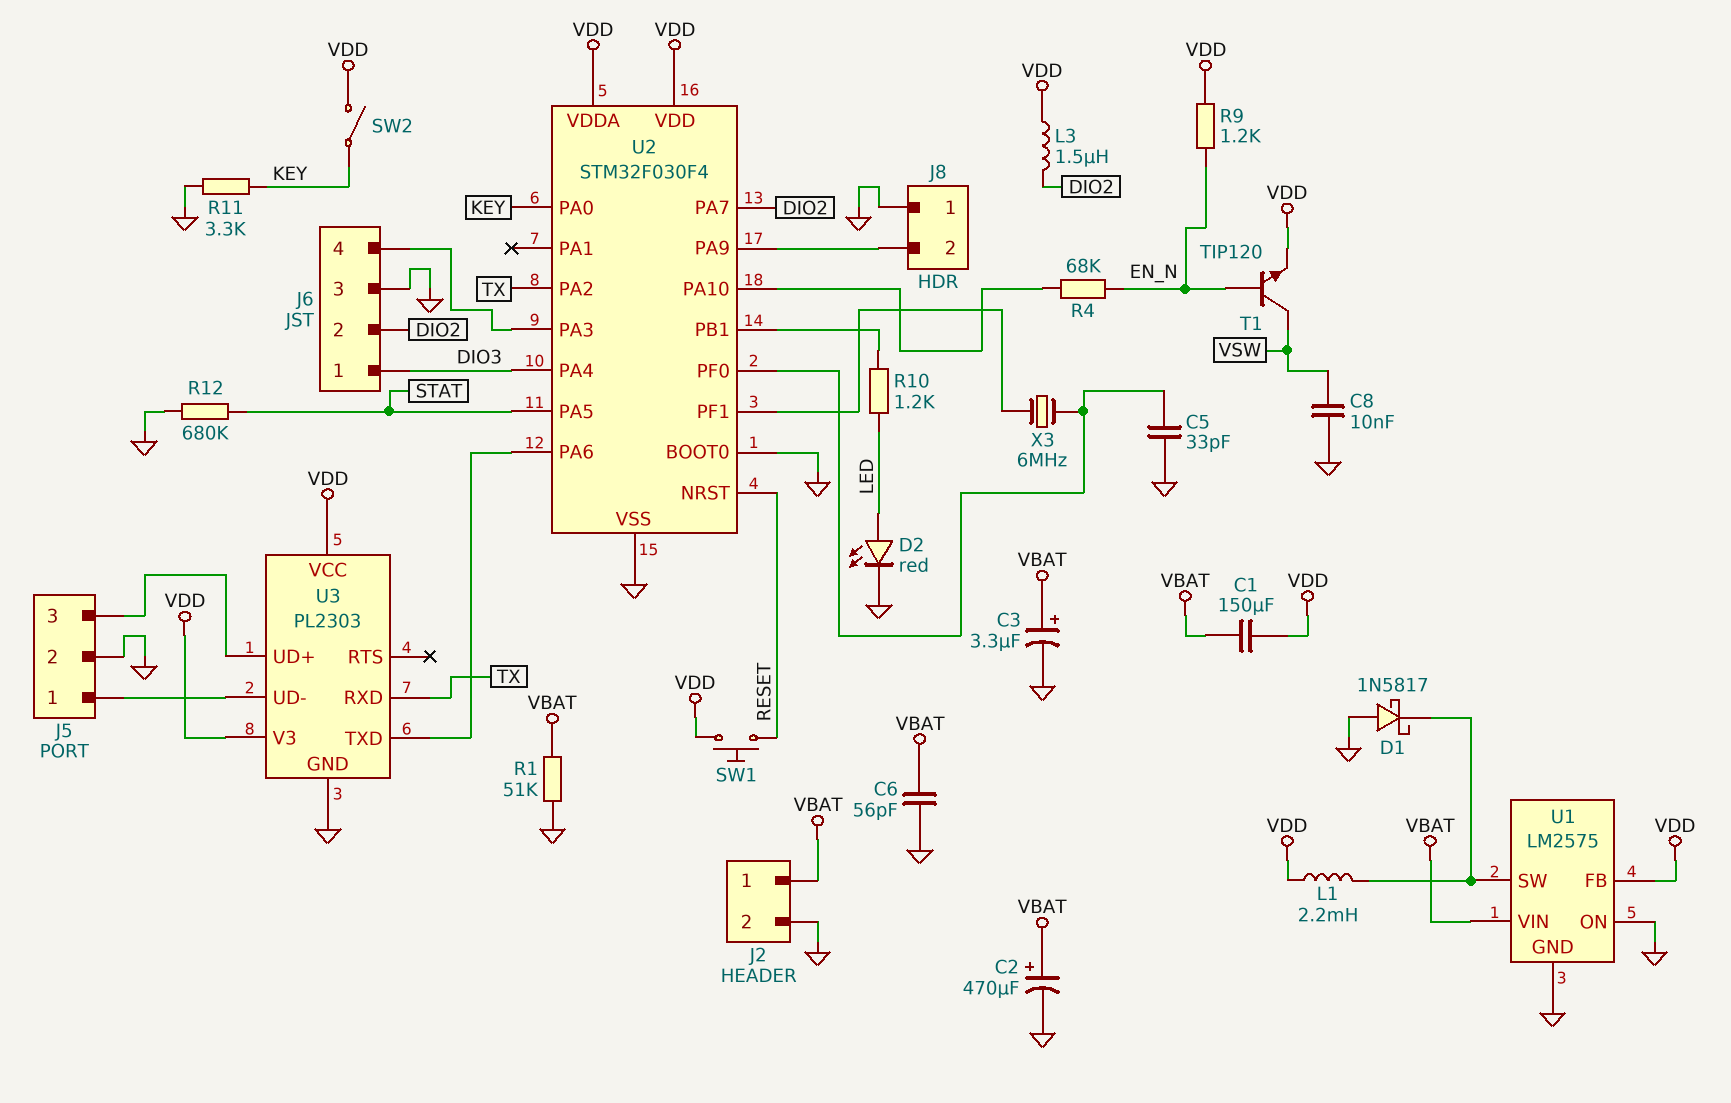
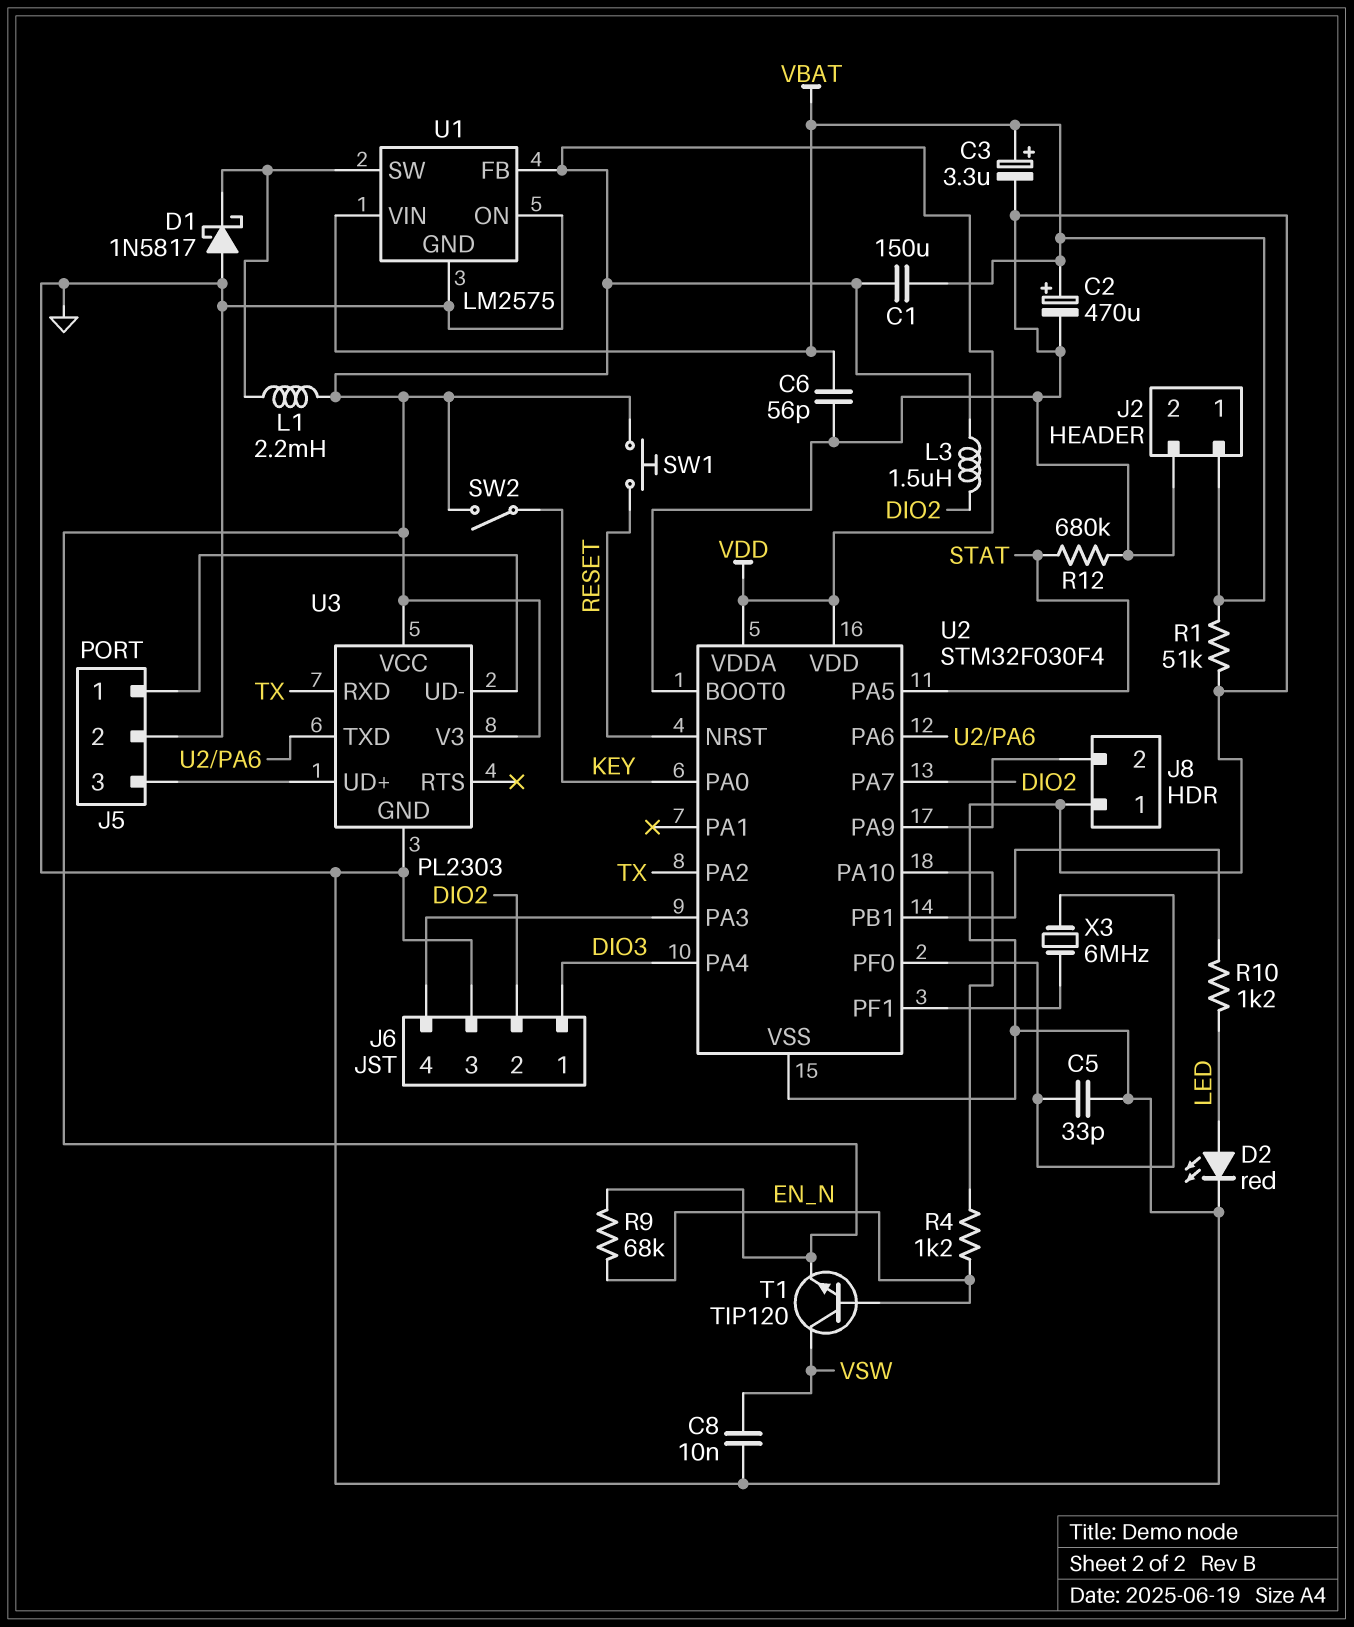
R4: 68k (EN_N, U2/PA10) -> 1.2k (EN_N, U2/PA10)
R9: 1.2k (EN_N, VDD) -> 68k (EN_N, VDD)
R11: 3.3k (GND, KEY) -> none

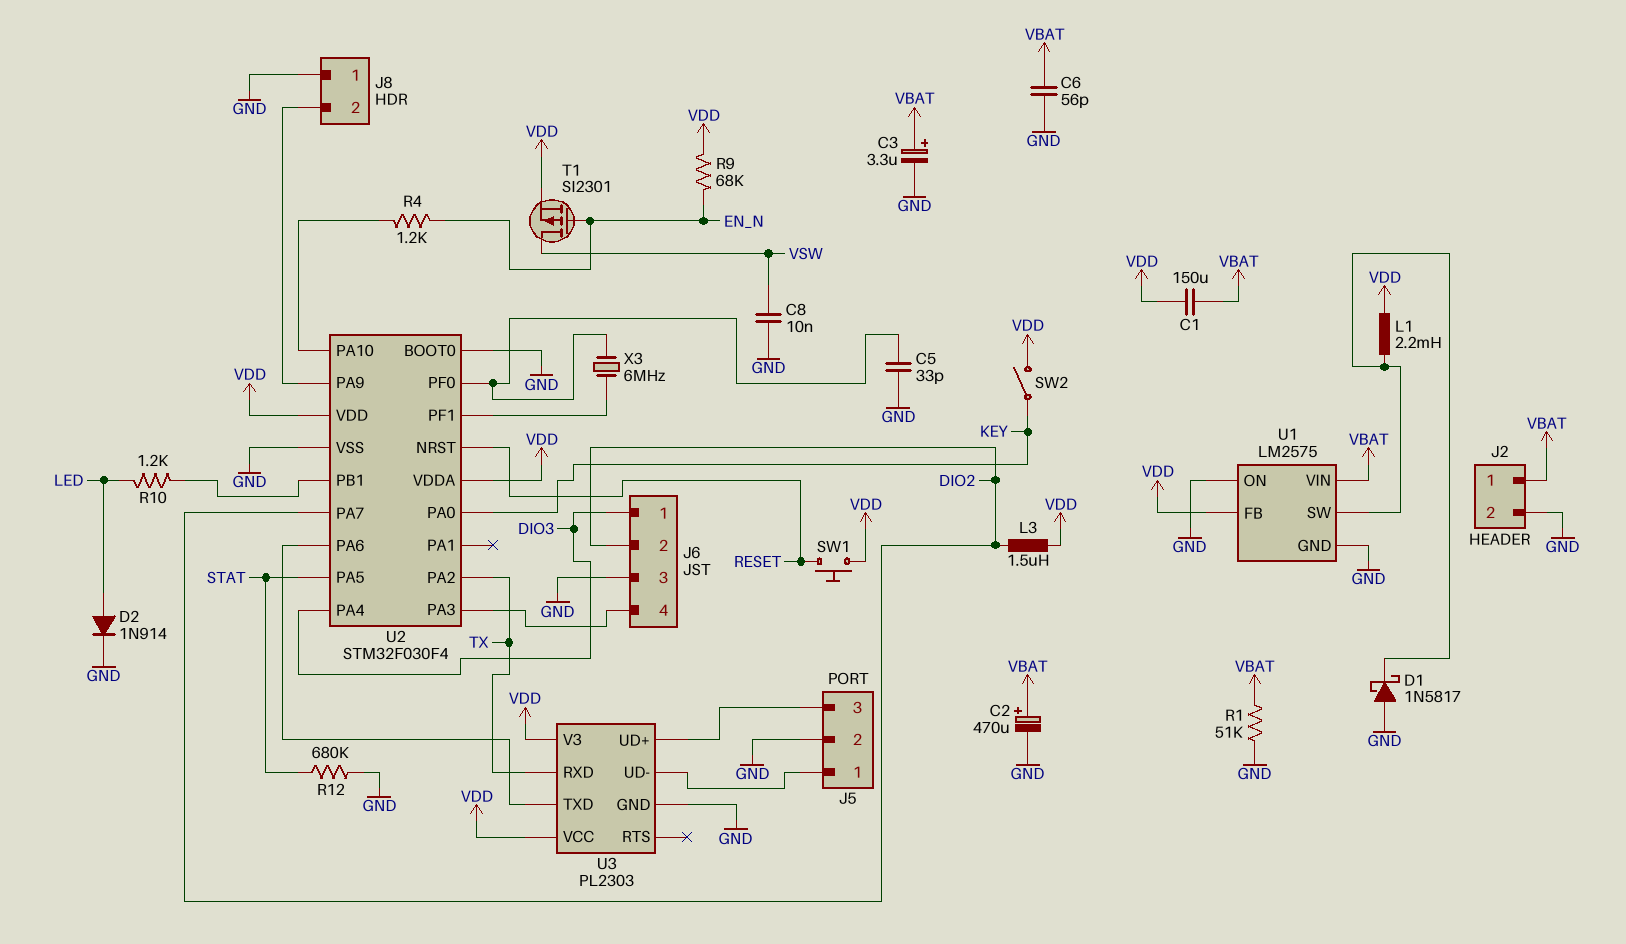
D2: LED red (A LED, K GND) -> diode 1N914 (A LED, K GND)
T1: NPN TIP120 (B EN_N, C VSW, E VDD) -> PMOS SI2301 (G EN_N, D VSW, S VDD)

